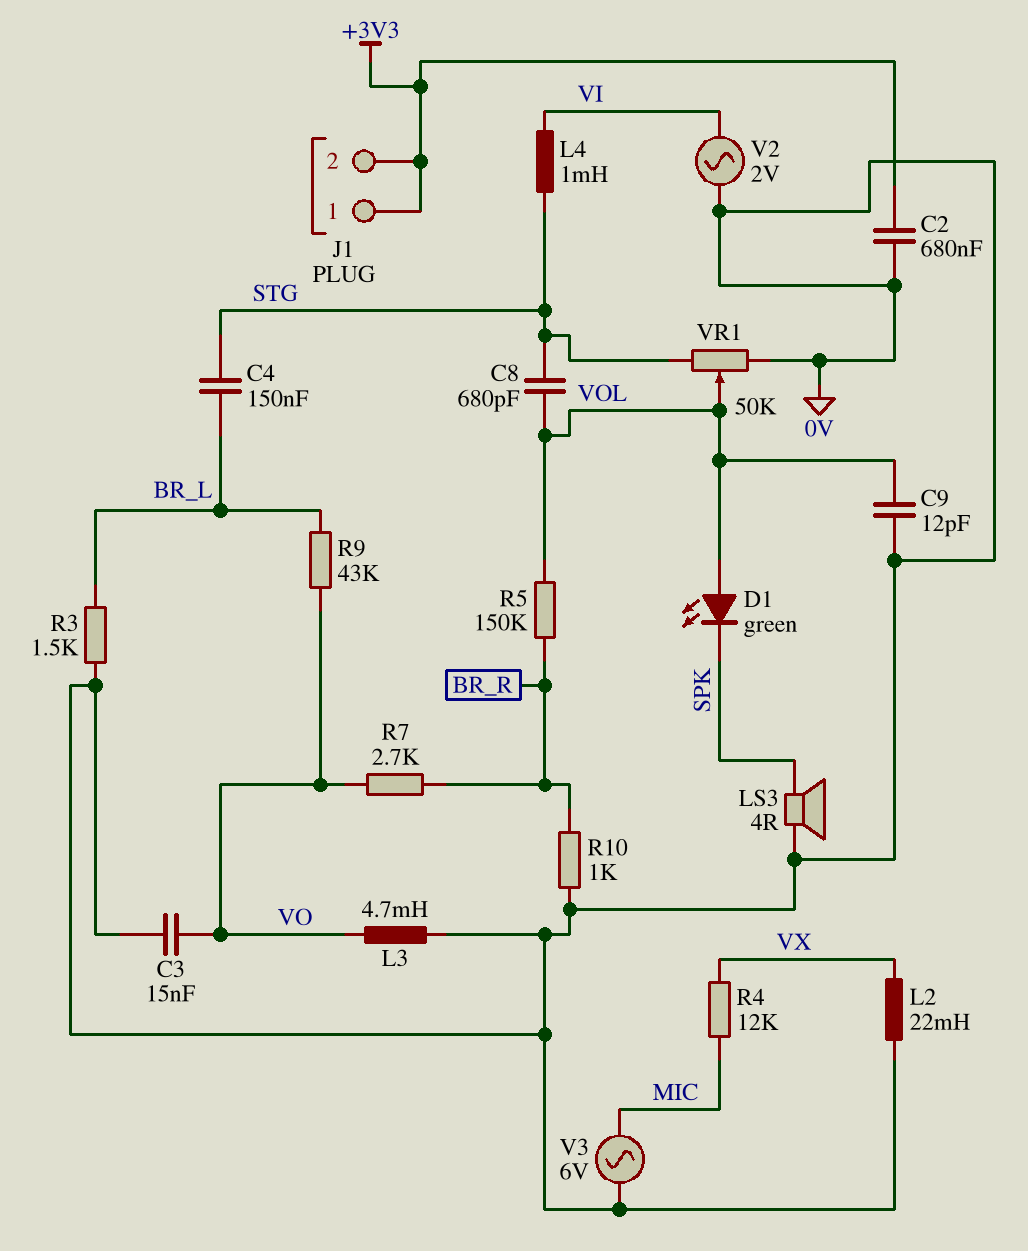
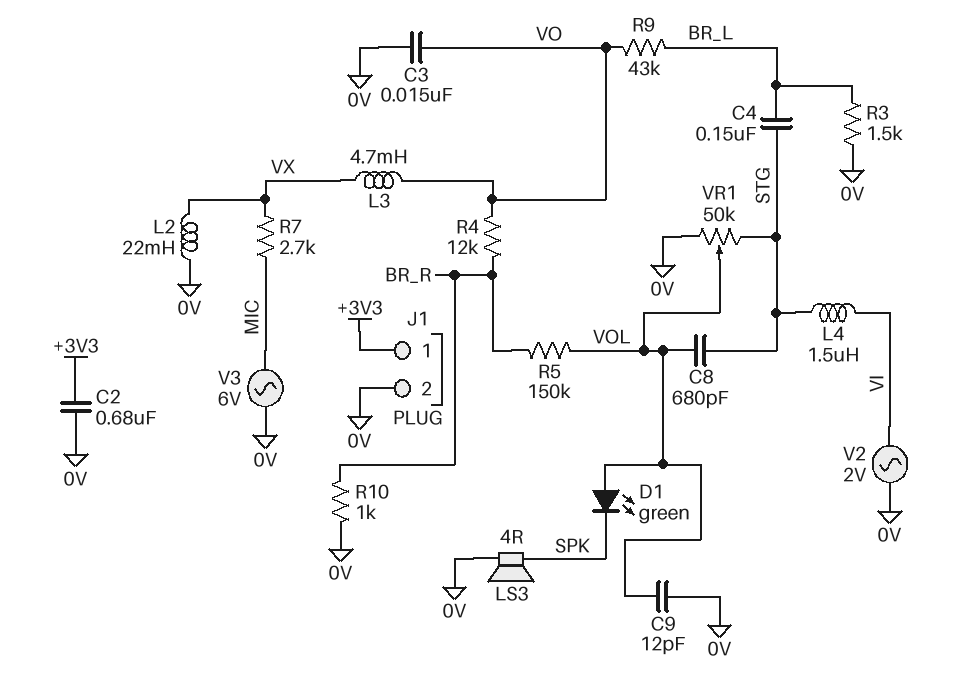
J1 pin 2: +3V3 -> 0V
L3: 4.7mH (0V, VO) -> 4.7mH (VO, VX)
L4: 1mH (STG, VI) -> 1.5uH (STG, VI)
R4: 12k (MIC, VX) -> 12k (BR_R, VO)
R7: 2.7k (BR_R, VO) -> 2.7k (MIC, VX)

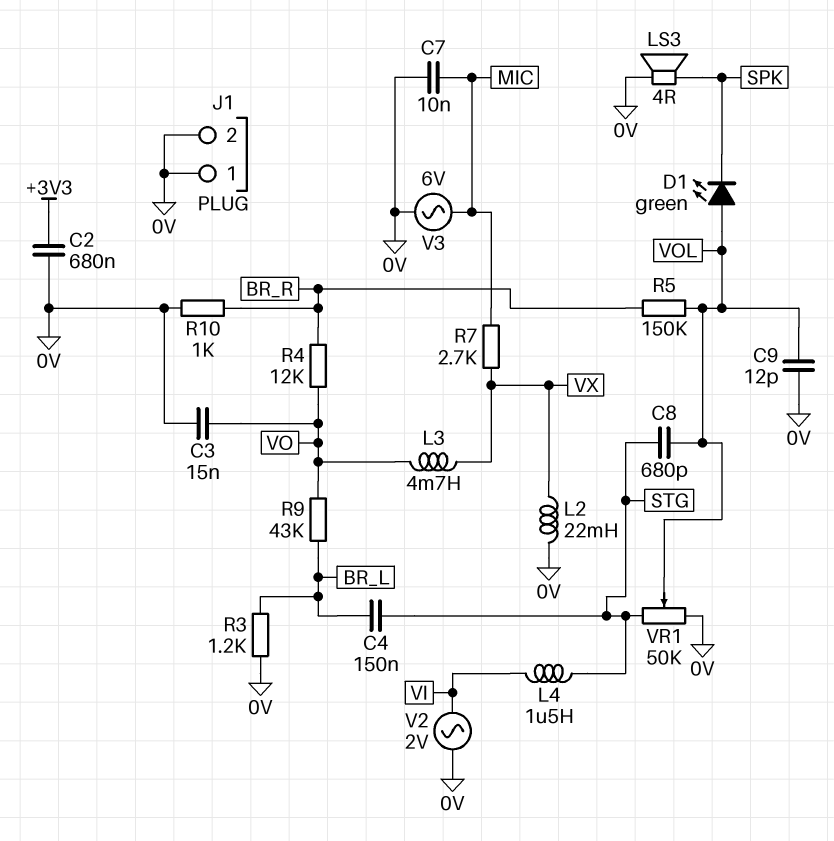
C7: none -> 10nF (0V, MIC)
J1 pin 1: +3V3 -> 0V
R3: 1.5k (0V, BR_L) -> 1.2k (0V, BR_L)

